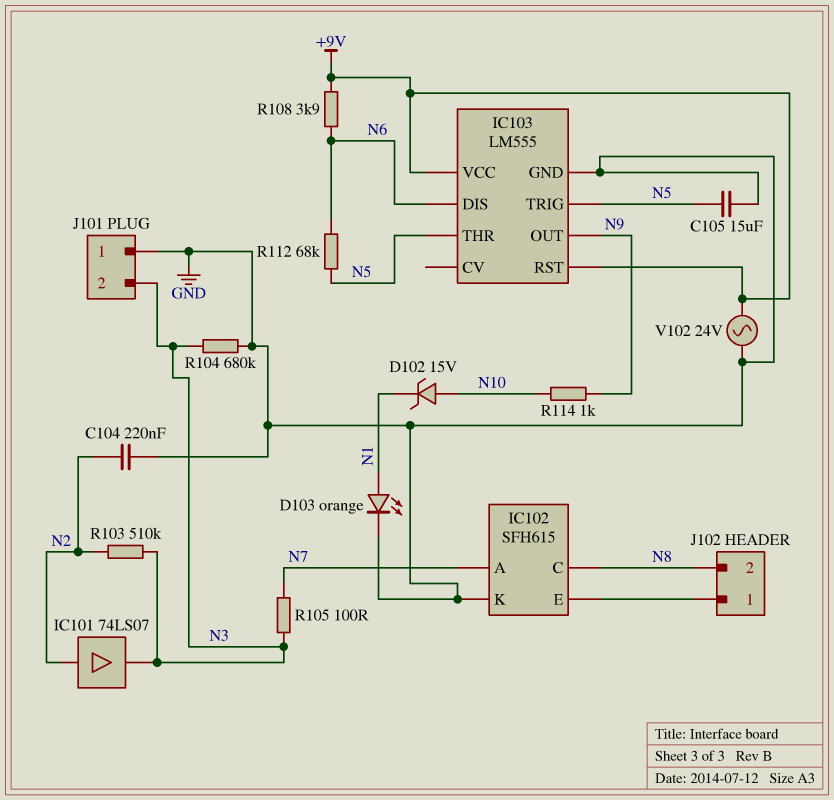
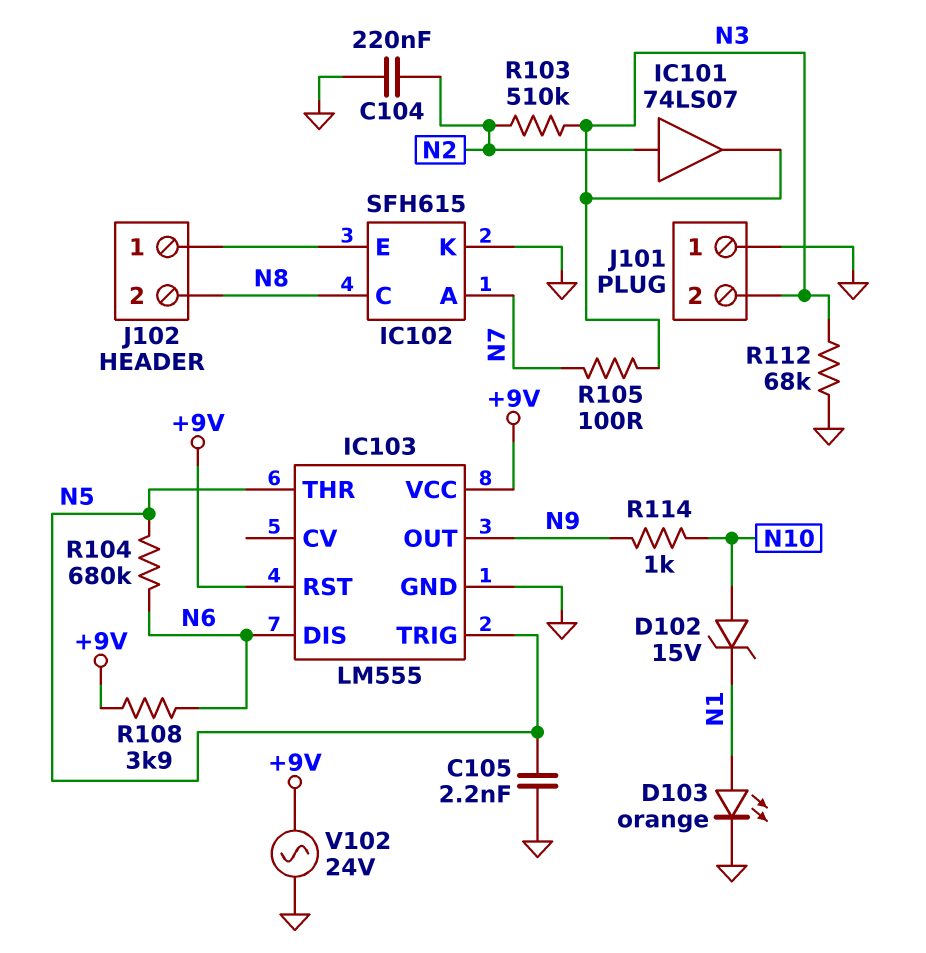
C105: 15uF (GND, N5) -> 2.2nF (GND, N5)
R104: 680k (GND, N3) -> 680k (N5, N6)
R112: 68k (N5, N6) -> 68k (GND, N3)

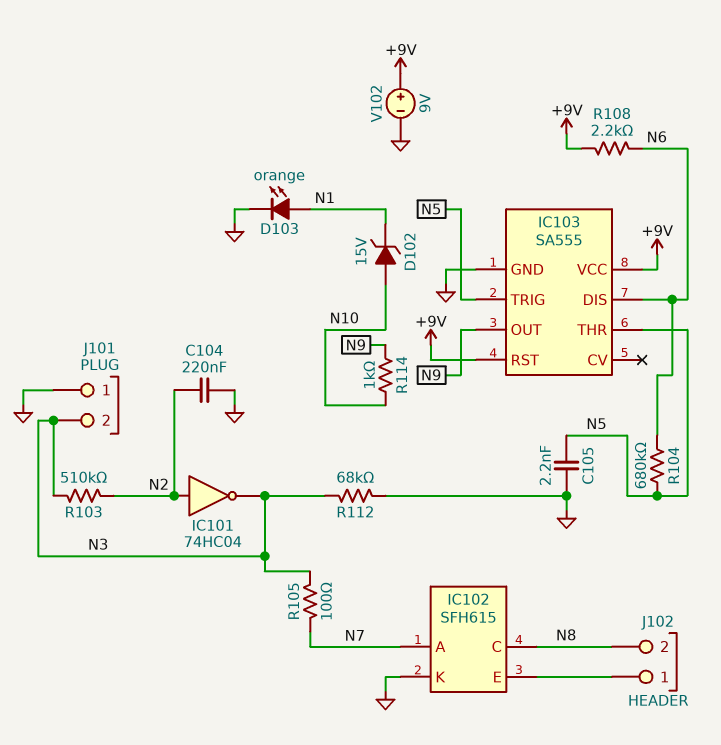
IC101: buffer 74LS07 (in N2, out N3) -> NOT 74HC04 (in N2, out N3)
IC103: LM555 -> SA555
R108: 3.9k (+9V, N6) -> 2.2k (+9V, N6)
V102: AC 24V (+9V, GND) -> 9V (plus +9V, minus GND)

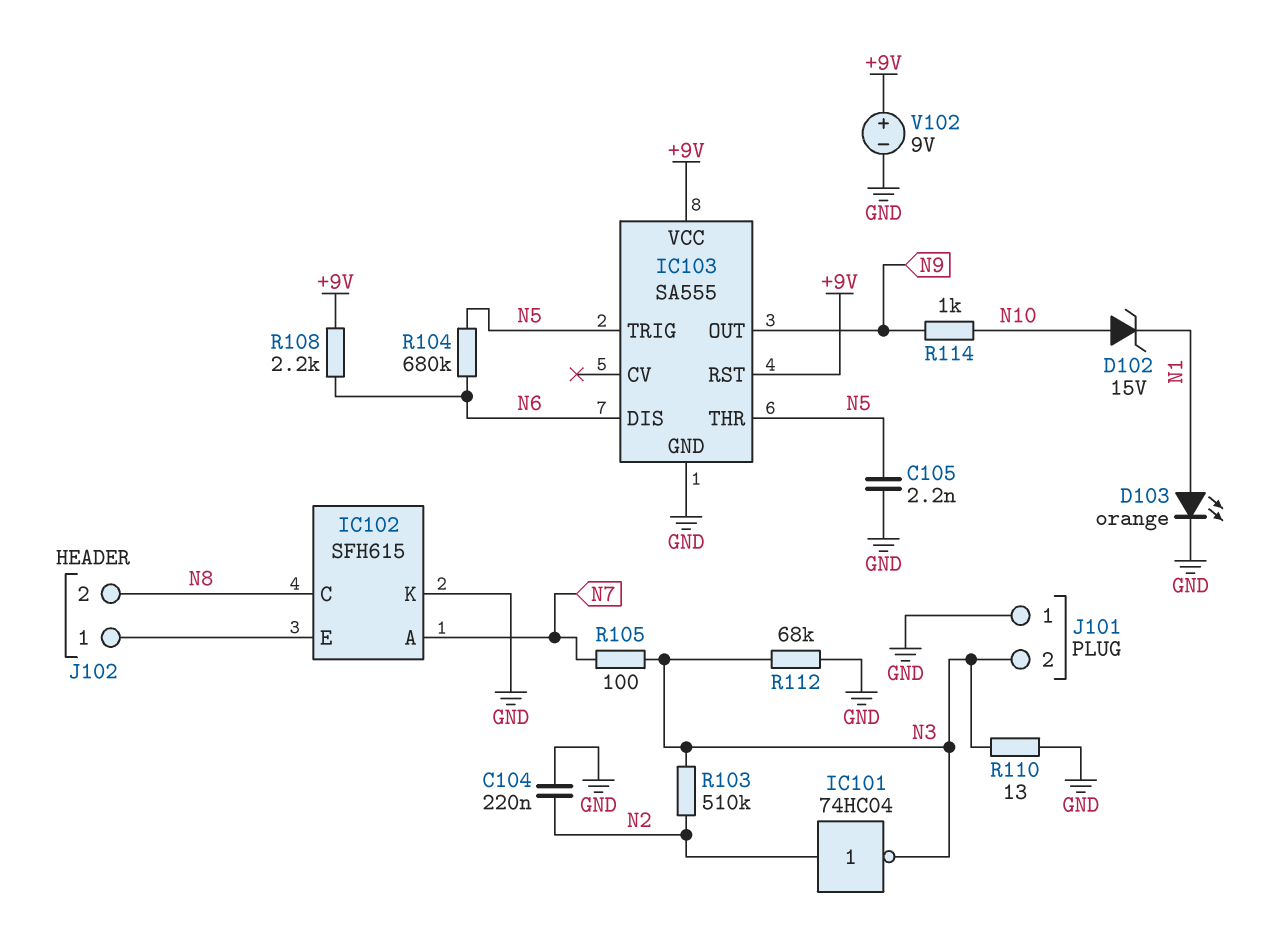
R110: none -> 13 (GND, N3)

